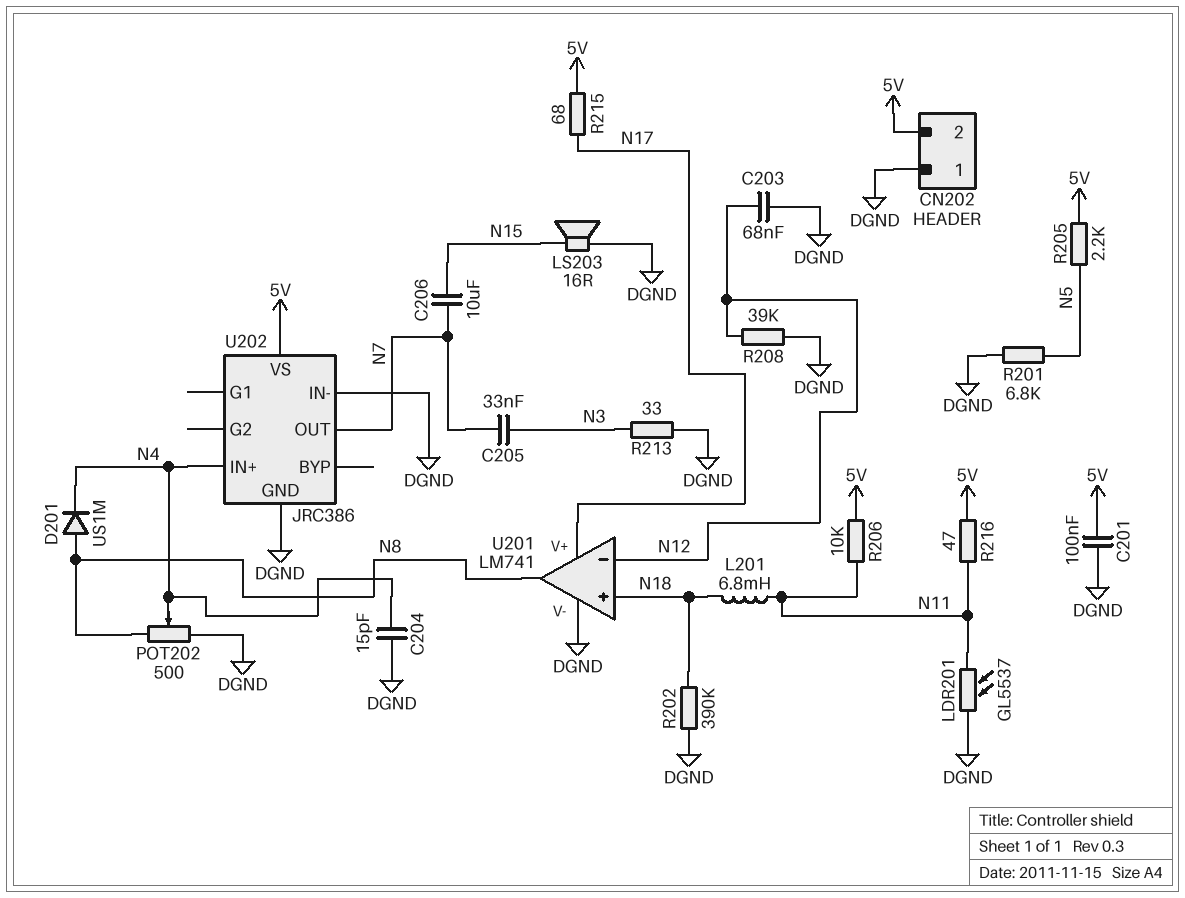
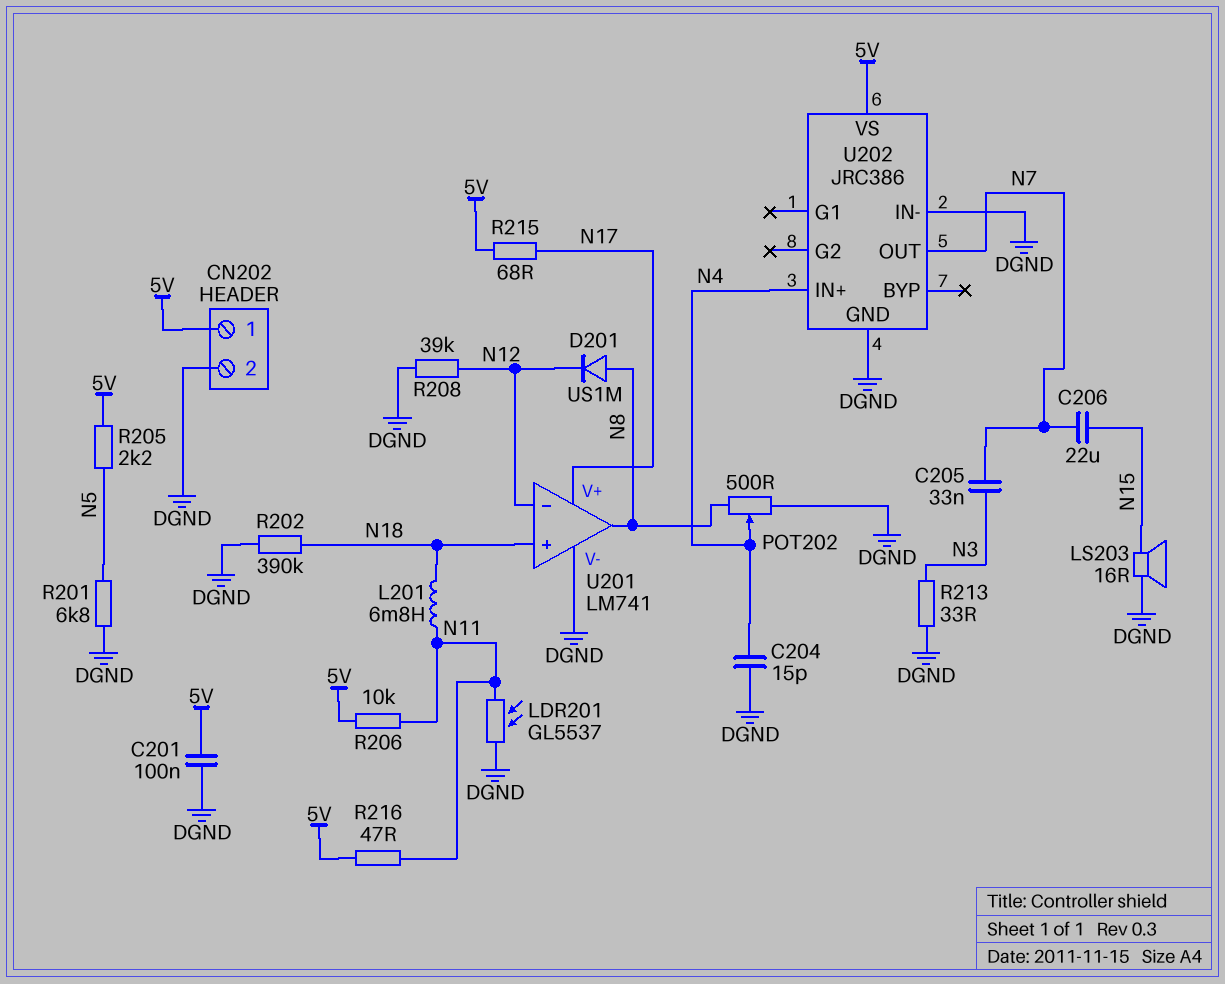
C203: 68nF (DGND, N12) -> none
C206: 10uF (N7, N15) -> 22uF (N7, N15)
CN202 pin 1: DGND -> 5V
CN202 pin 2: 5V -> DGND
D201: diode US1M (A N8, K N4) -> diode US1M (A N8, K N12)

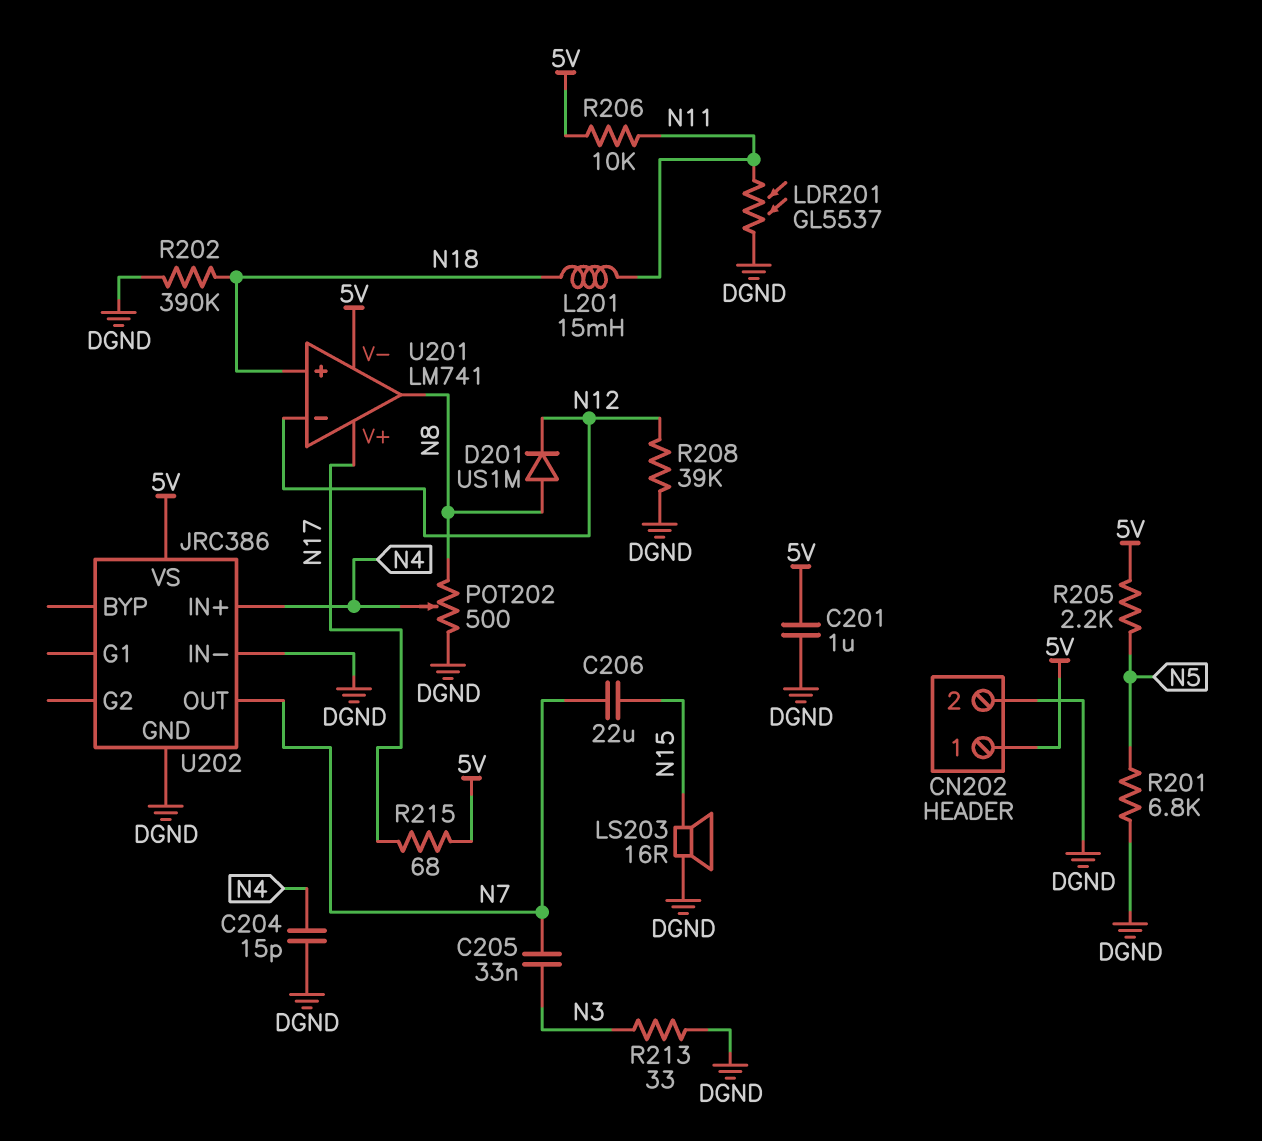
C201: 100nF (5V, DGND) -> 1uF (5V, DGND)
L201: 6.8mH (N11, N18) -> 15mH (N11, N18)
R216: 47 (5V, N11) -> none
U201 pin V-: DGND -> 5V

